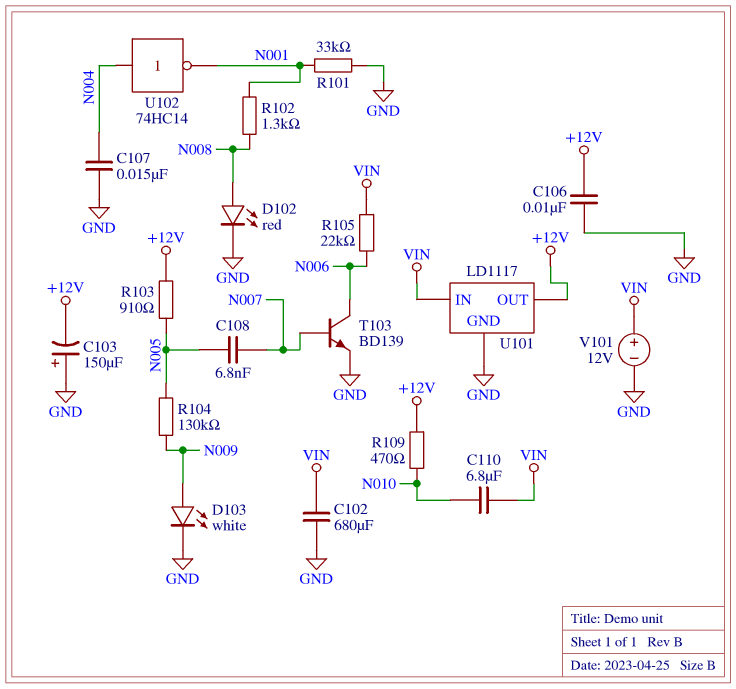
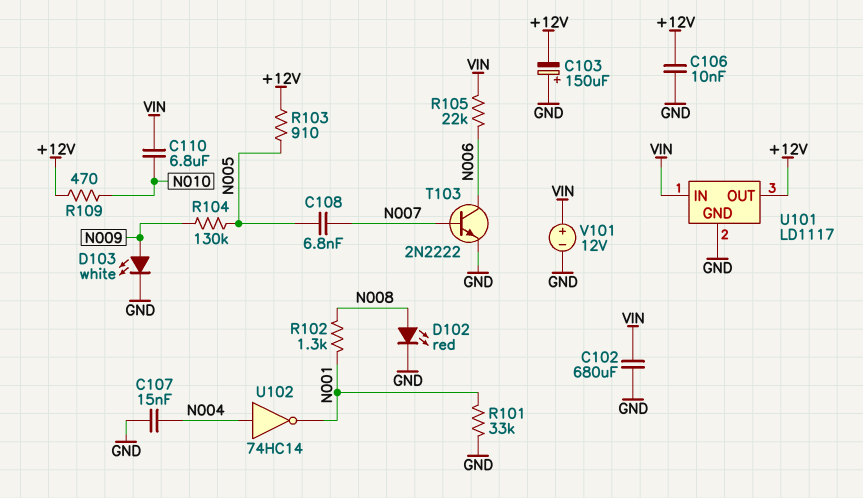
T103: NPN BD139 (B N007, C N006, E GND) -> NPN 2N2222 (B N007, C N006, E GND)

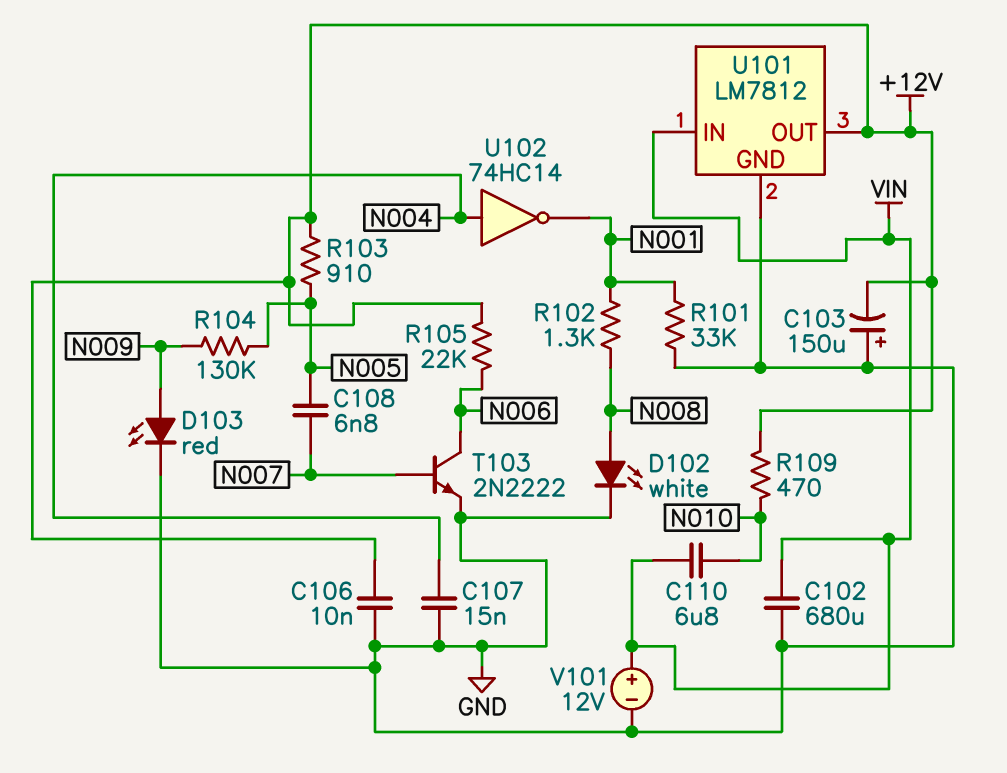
D102: LED red (A N008, K GND) -> LED white (A N008, K GND)
D103: LED white (A N009, K GND) -> LED red (A N009, K GND)
R105: 22k (N006, VIN) -> 22k (+12V, N006)
U101: LD1117 -> LM7812

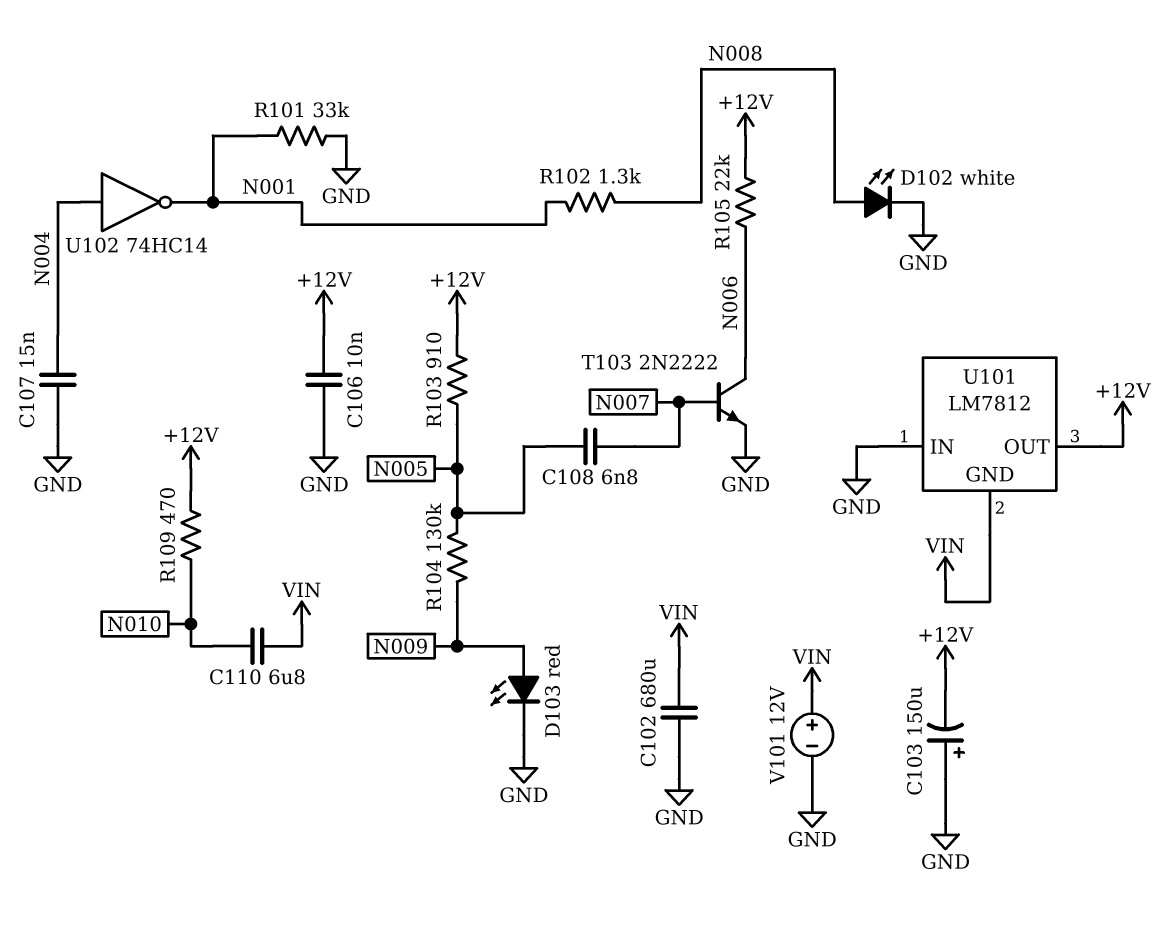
U101 pin GND: GND -> VIN
U101 pin IN: VIN -> GND

